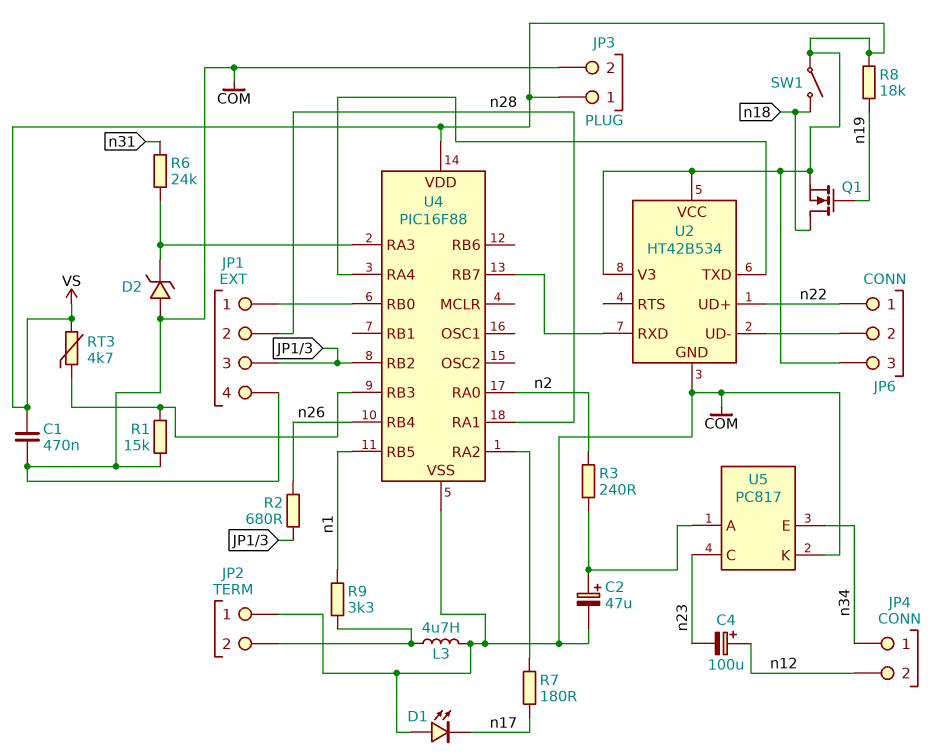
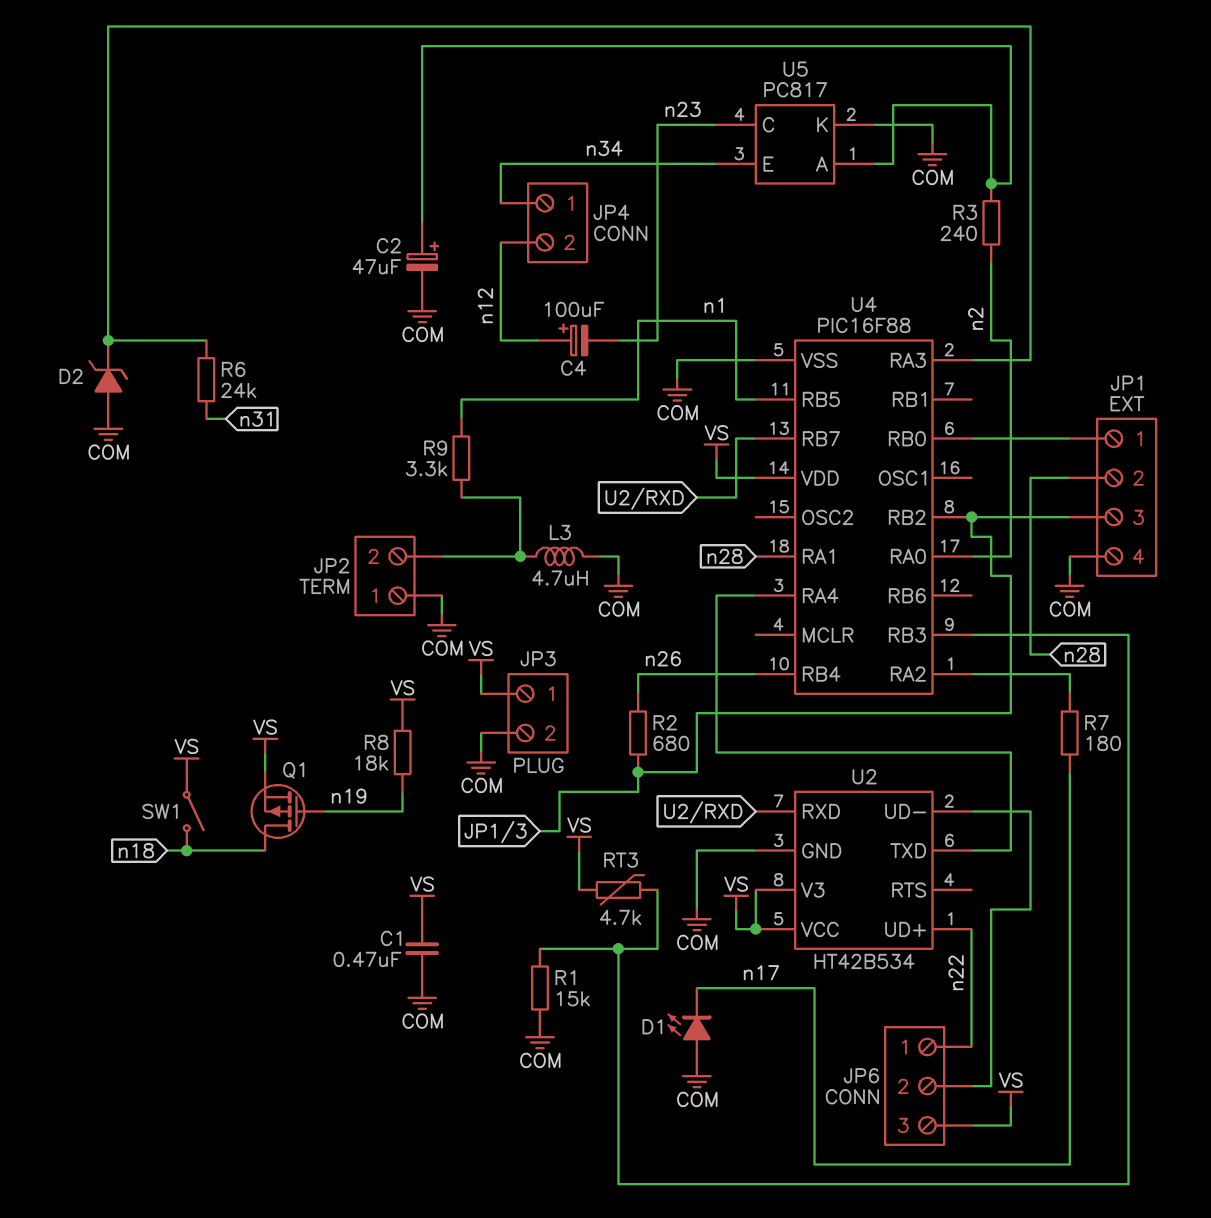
Q1: NMOS (G n19, D n18, S VS) -> PMOS (G n19, D n18, S VS)

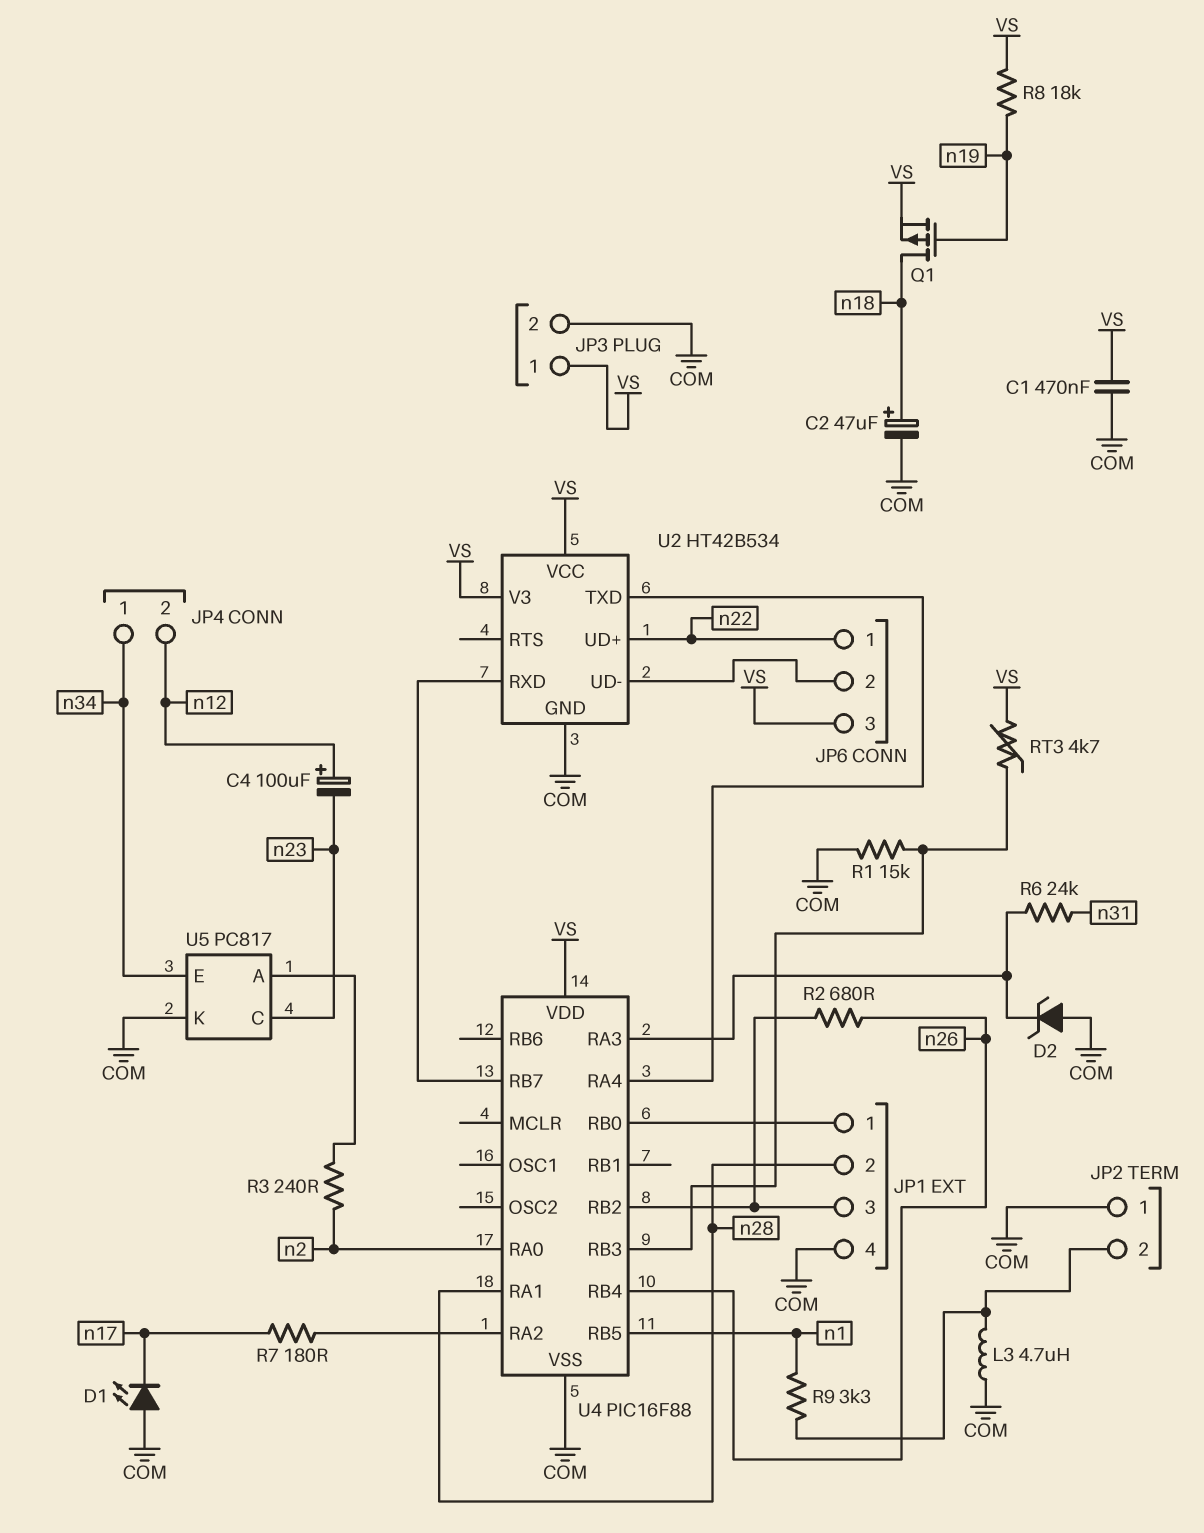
C2: 47uF (plus U5/A, minus COM) -> 47uF (plus n18, minus COM)
SW1: switch (VS, n18) -> none

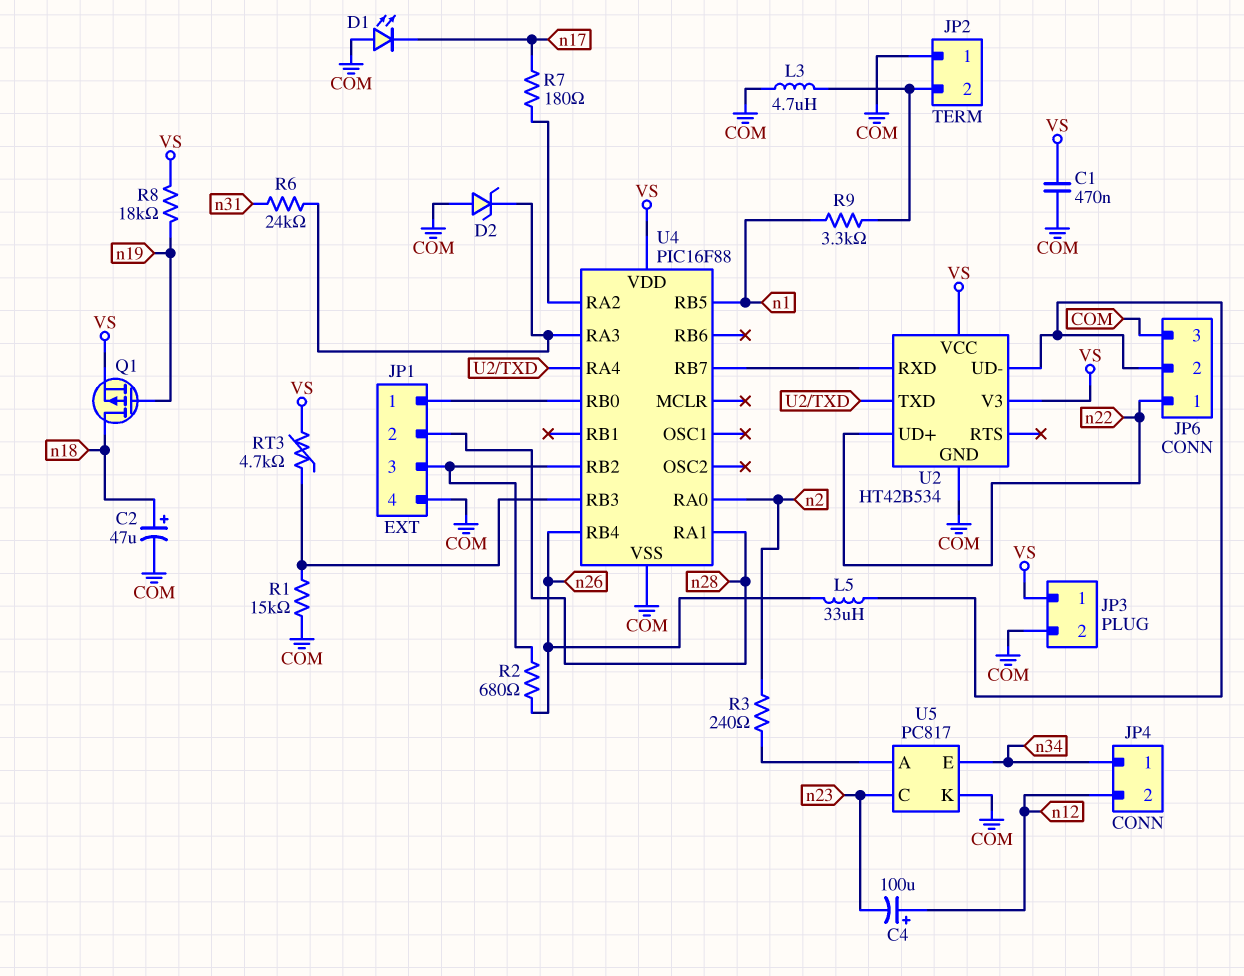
JP6 pin 3: VS -> COM
L5: none -> 33uH (JP6/2, n26)

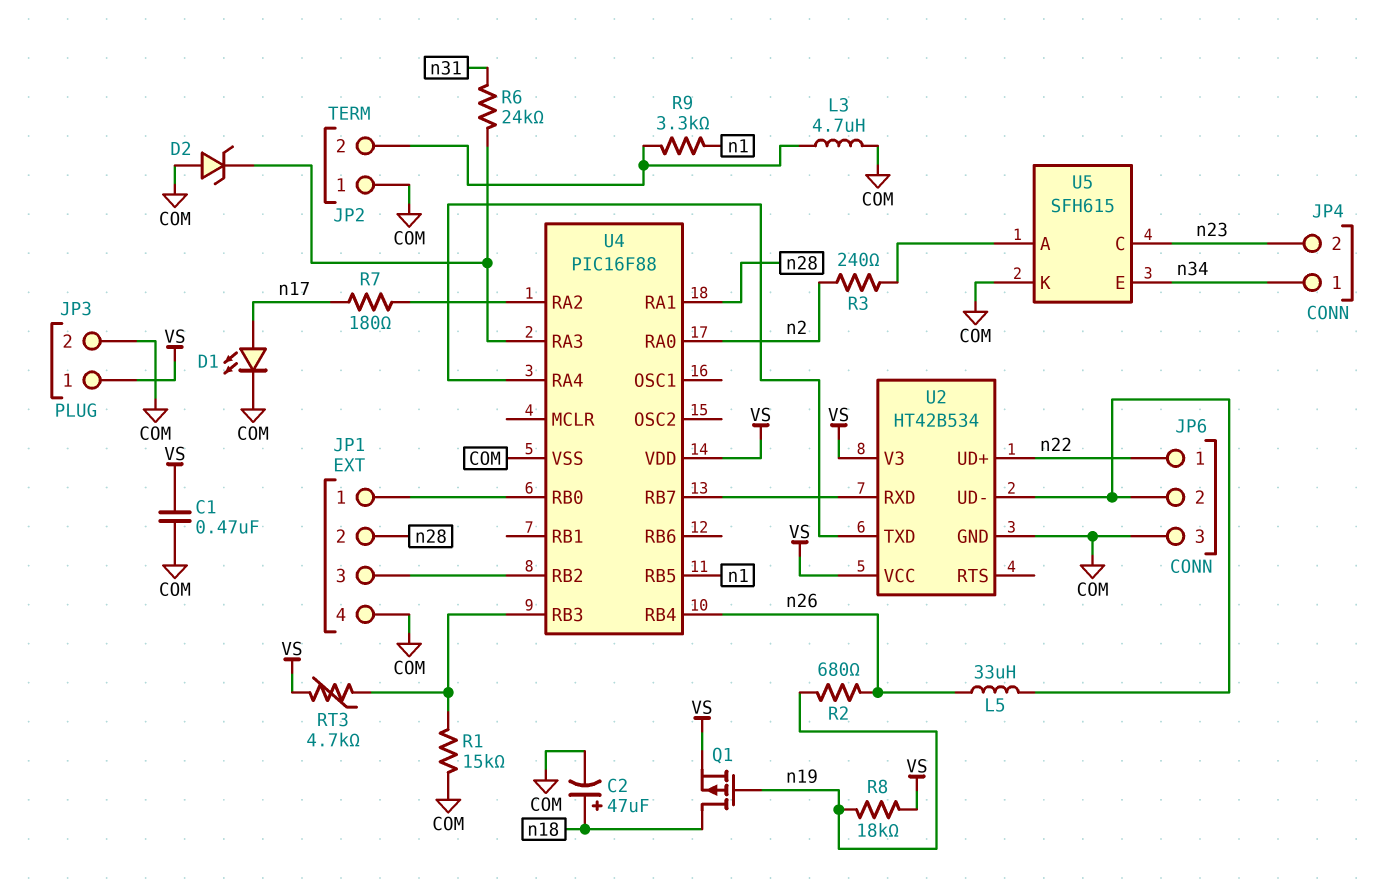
C4: 100uF (plus n12, minus n23) -> none
D1: LED (A COM, K n17) -> LED (A n17, K COM)
JP4 pin 2: n12 -> n23
R2: 680 (JP1/3, n26) -> 680 (n19, n26)
U5: PC817 -> SFH615

